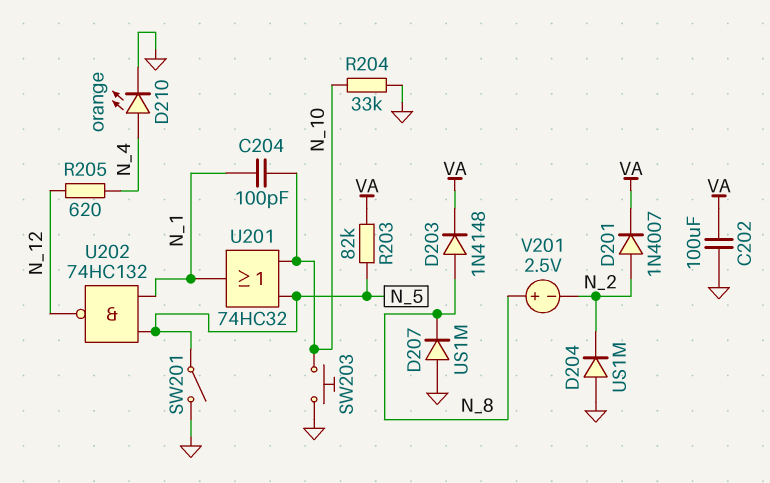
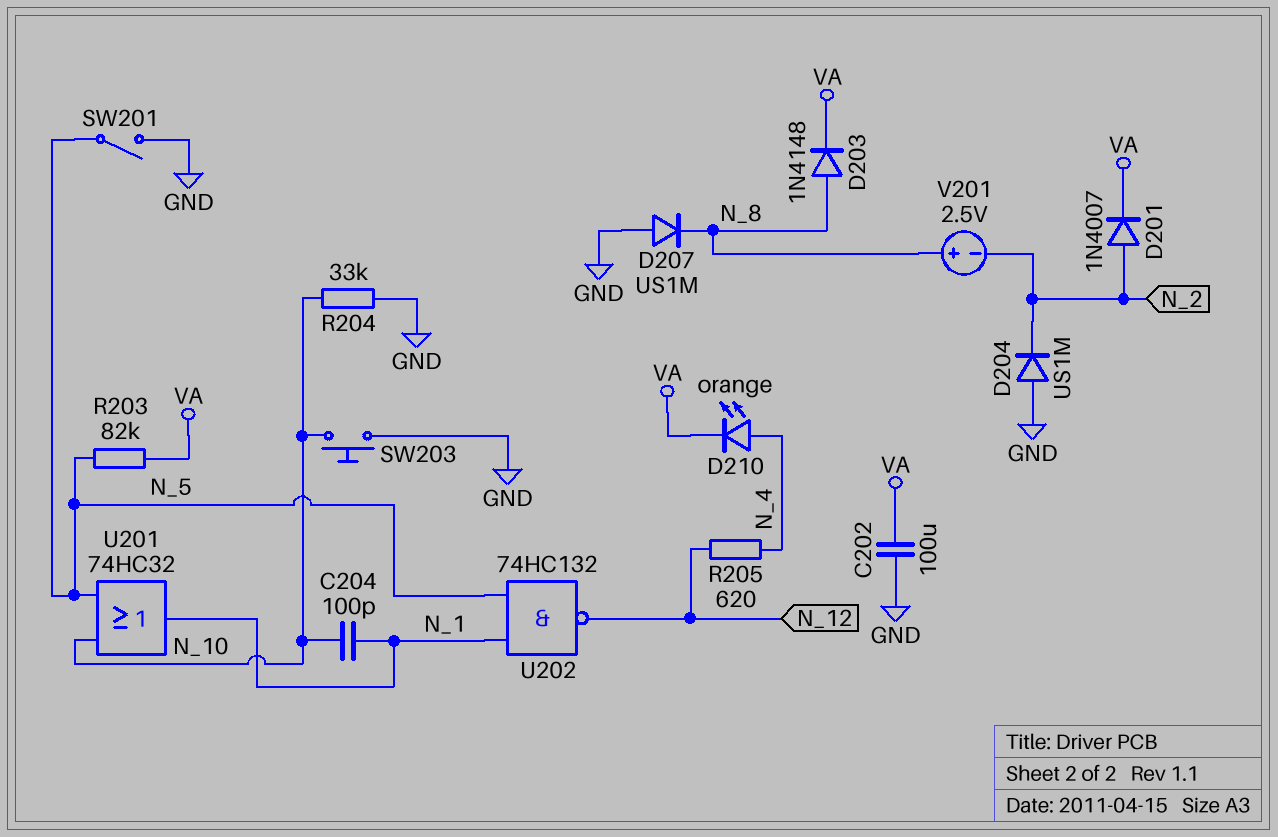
D210: LED orange (A N_4, K GND) -> LED orange (A N_4, K VA)

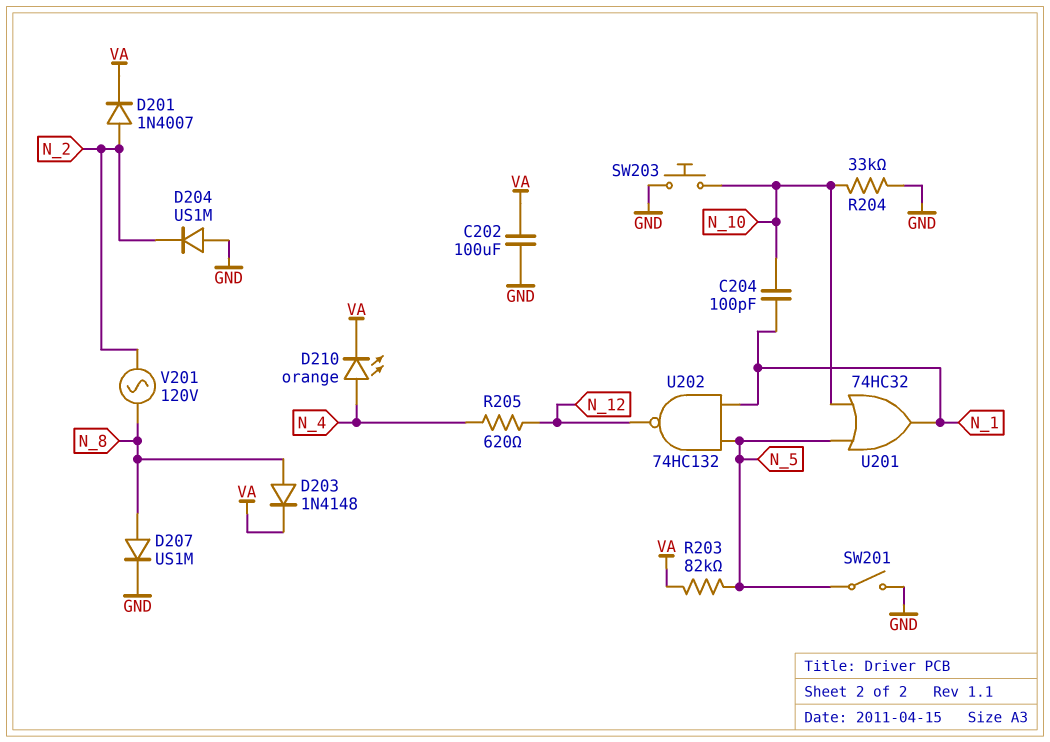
D207: diode US1M (A GND, K N_8) -> diode US1M (A N_8, K GND)
V201: 2.5V (plus N_8, minus N_2) -> AC 120V (N_2, N_8)

